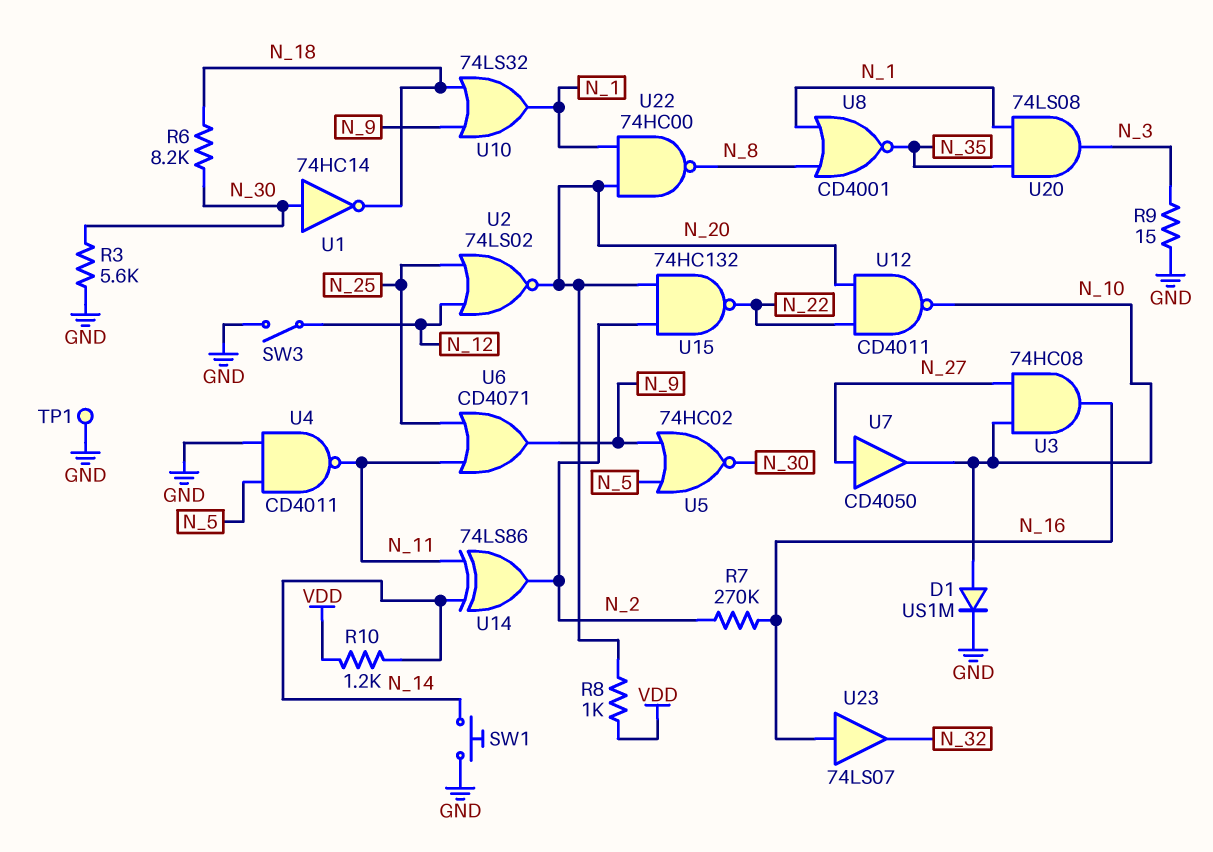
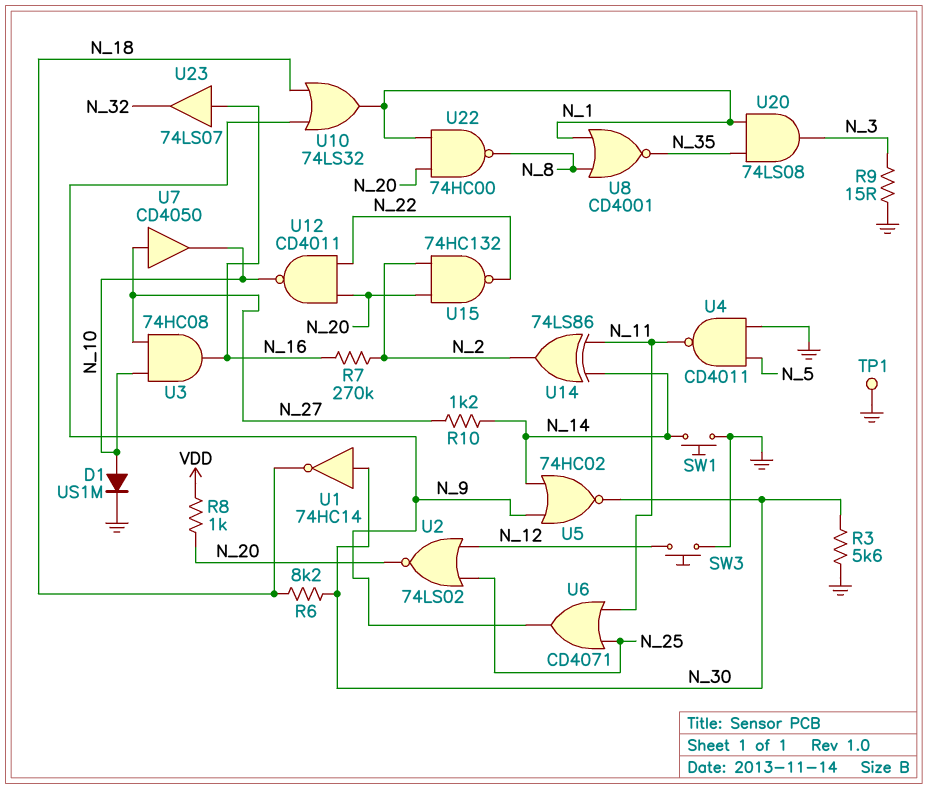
R10: 1.2k (N_14, VDD) -> 1.2k (N_14, N_27)
SW3: switch (GND, N_12) -> button (GND, N_12)
U5: NOR 74HC02 (in N_5, in N_9, out N_30) -> NOR 74HC02 (in N_9, in N_14, out N_30)

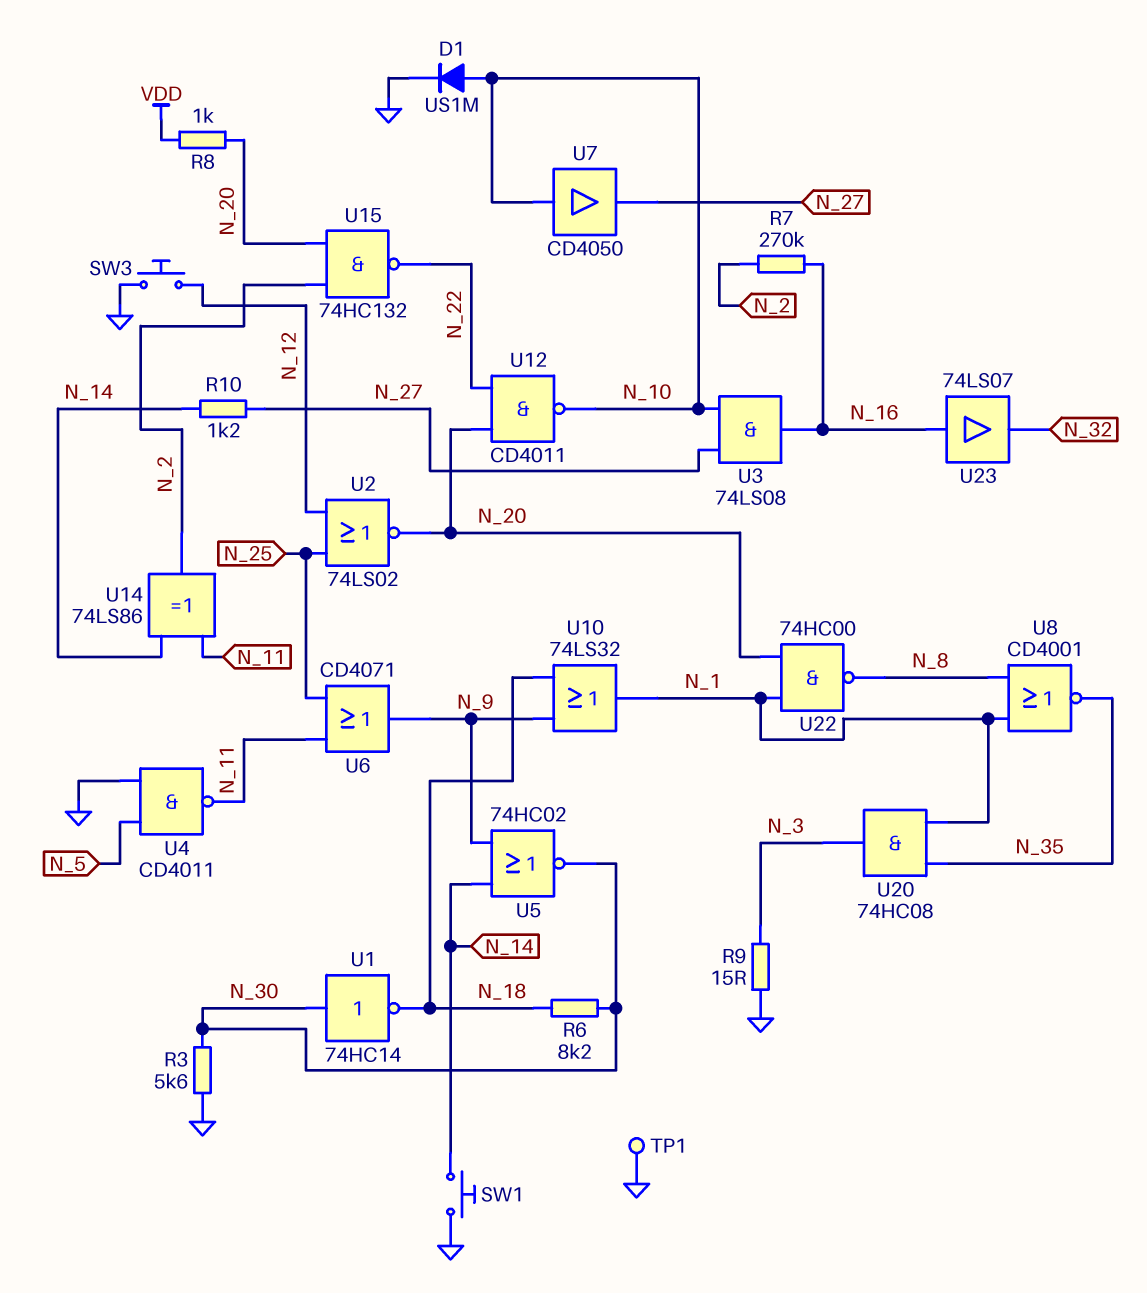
U3: AND 74HC08 (in N_10, in N_27, out N_16) -> AND 74LS08 (in N_10, in N_27, out N_16)
U7: buffer CD4050 (in N_27, out N_10) -> buffer CD4050 (in N_10, out N_27)
U20: AND 74LS08 (in N_1, in N_35, out N_3) -> AND 74HC08 (in N_1, in N_35, out N_3)

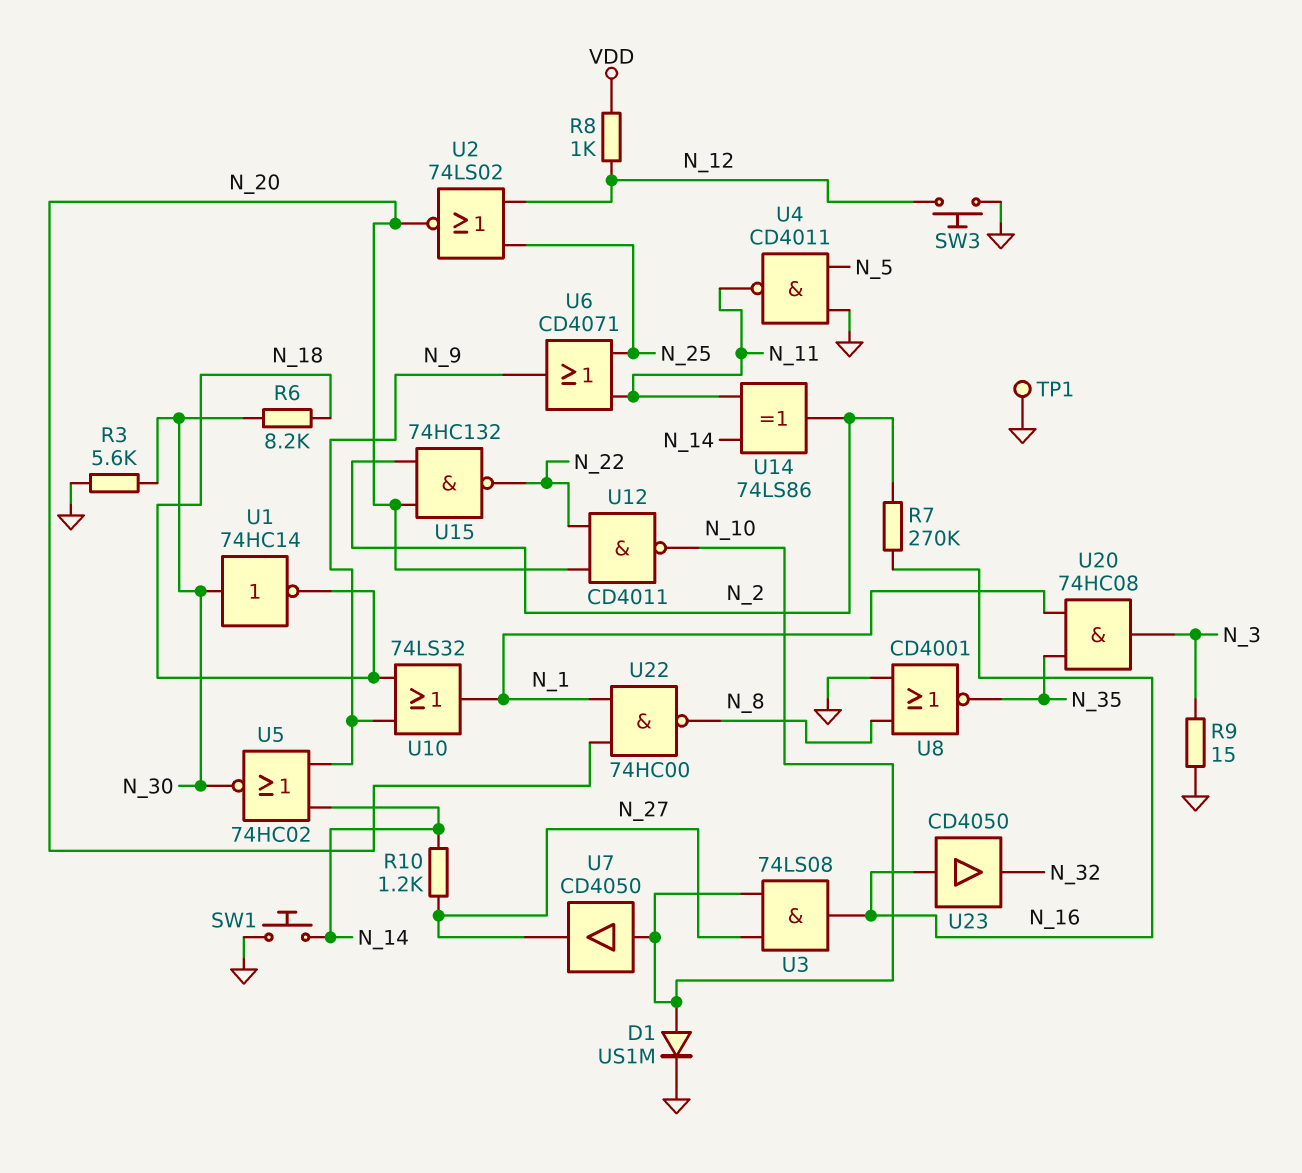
R8: 1k (N_20, VDD) -> 1k (N_12, VDD)
U8: NOR CD4001 (in N_1, in N_8, out N_35) -> NOR CD4001 (in GND, in N_8, out N_35)
U23: buffer 74LS07 (in N_16, out N_32) -> buffer CD4050 (in N_16, out N_32)

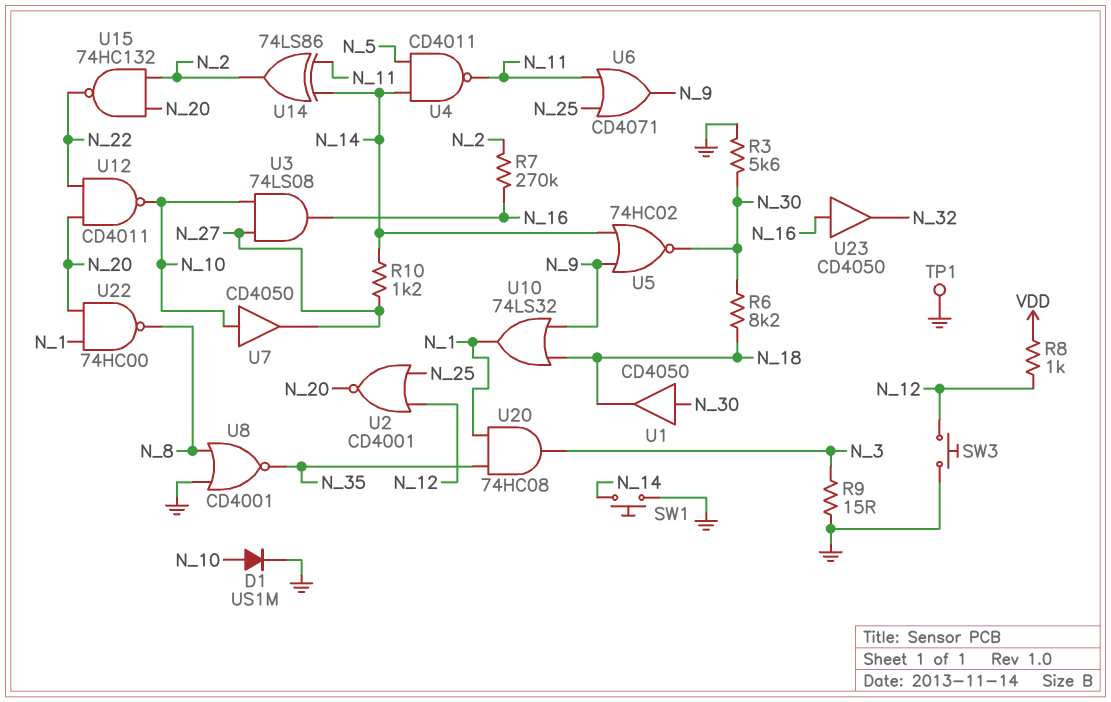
U1: NOT 74HC14 (in N_30, out N_18) -> buffer CD4050 (in N_30, out N_18)
U2: NOR 74LS02 (in N_12, in N_25, out N_20) -> NOR CD4001 (in N_12, in N_25, out N_20)
U4: NAND CD4011 (in GND, in N_5, out N_11) -> NAND CD4011 (in N_5, in N_14, out N_11)

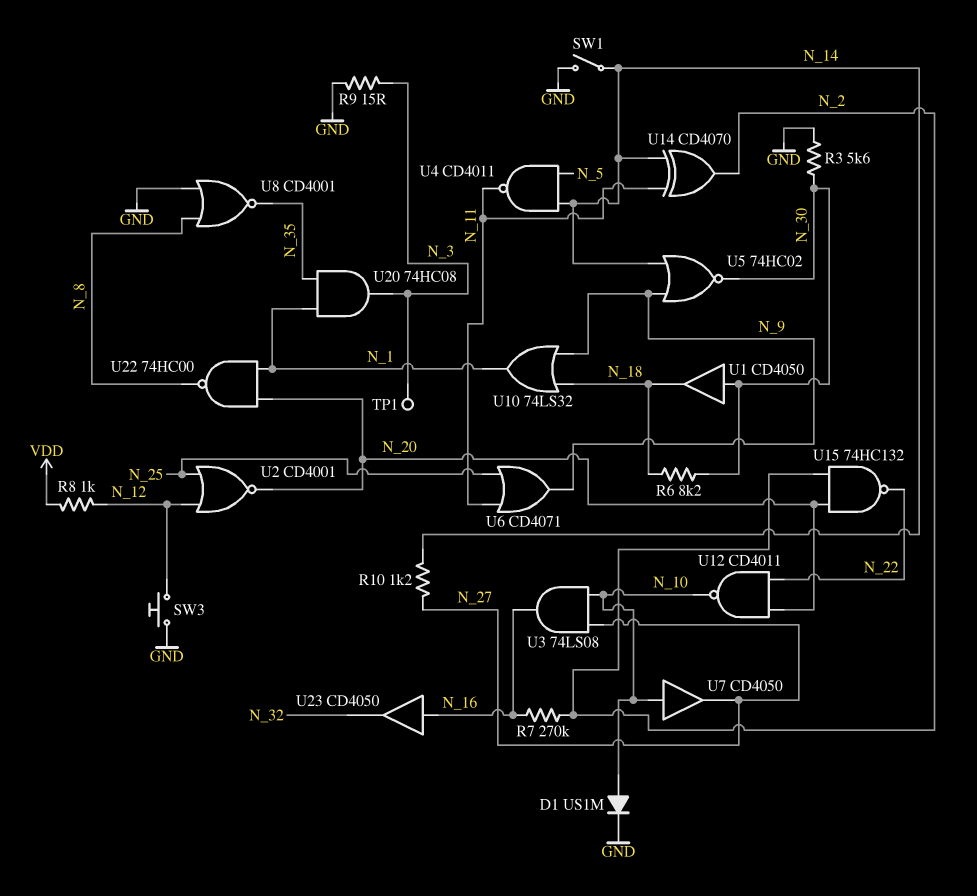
SW1: button (GND, N_14) -> switch (GND, N_14)
TP1: test point (GND) -> test point (N_3)
U14: XOR 74LS86 (in N_11, in N_14, out N_2) -> XOR CD4070 (in N_11, in N_14, out N_2)

